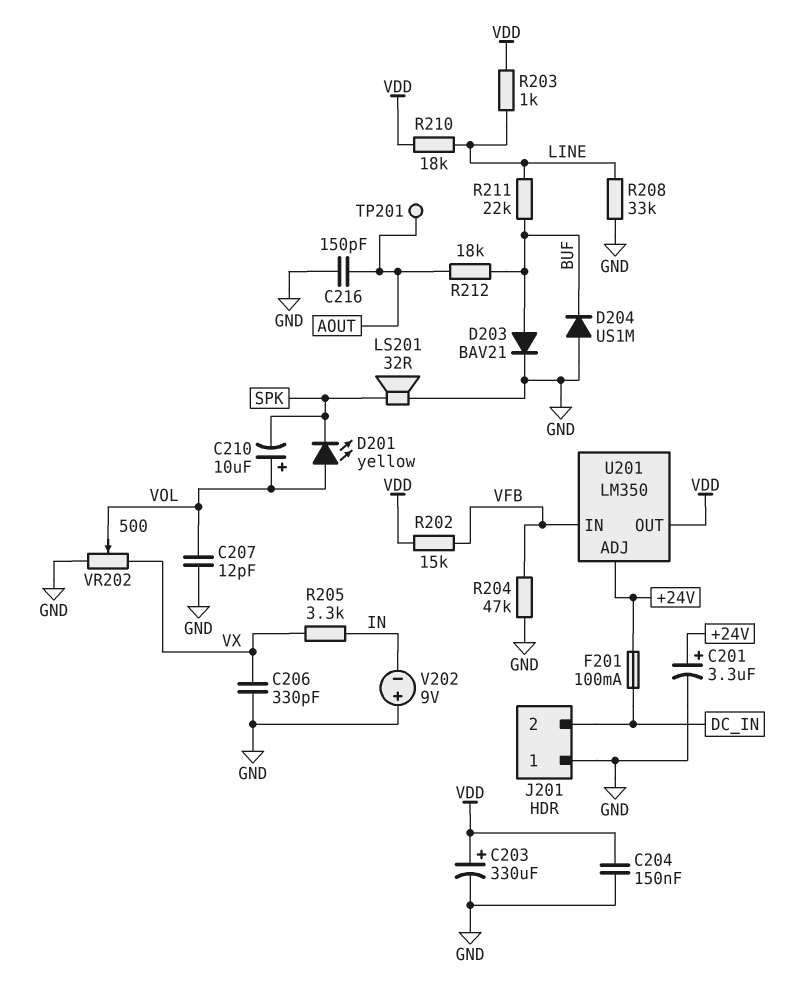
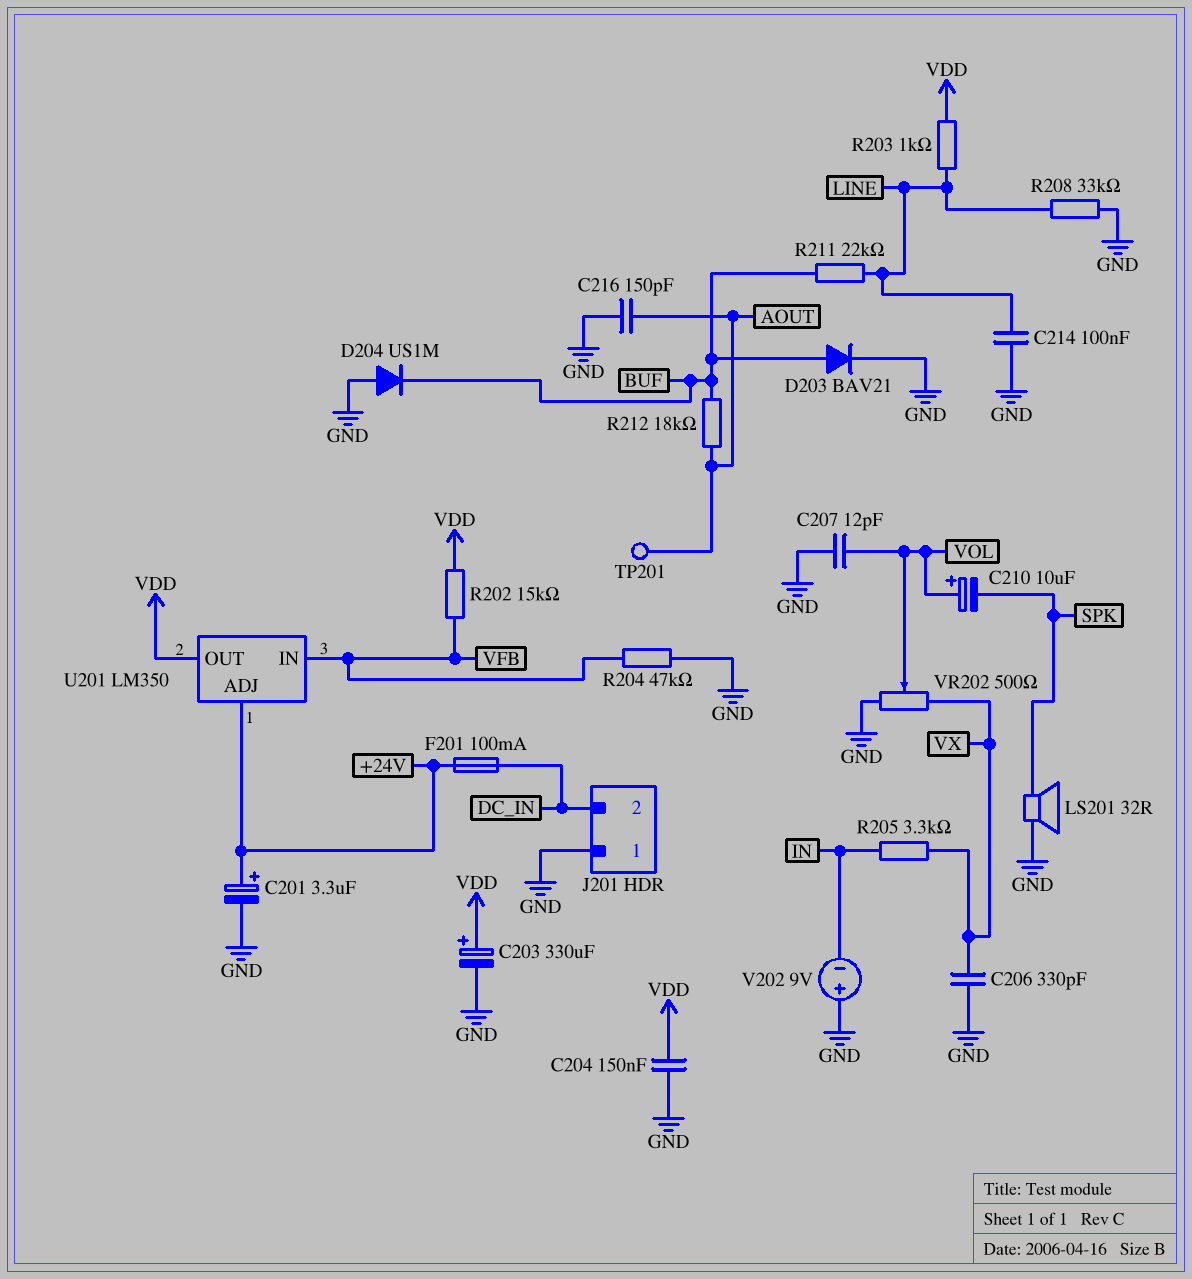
C214: none -> 100nF (GND, LINE)
D201: LED yellow (A VOL, K SPK) -> none
R210: 18k (LINE, VDD) -> none

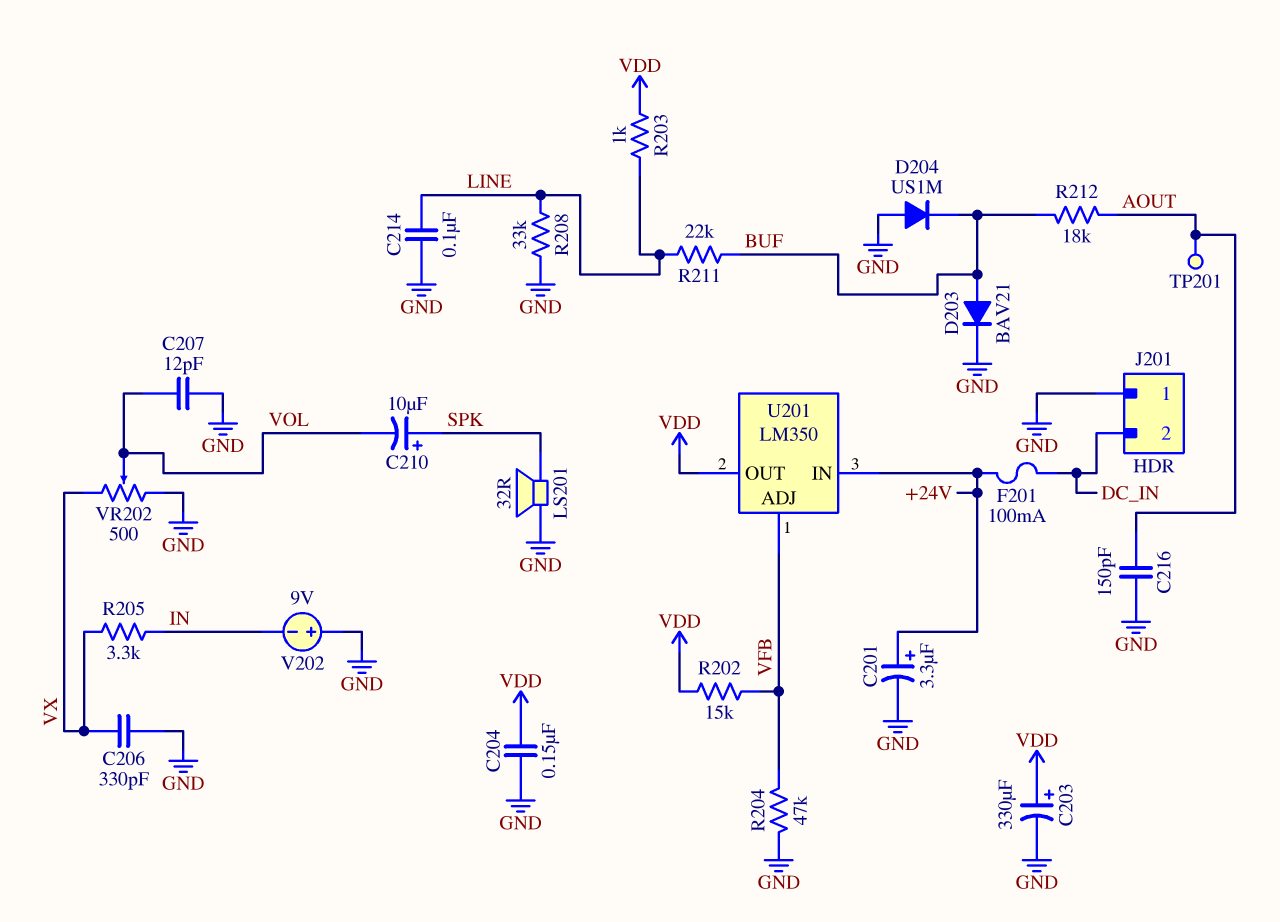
C210: 10uF (plus VOL, minus SPK) -> 10uF (plus SPK, minus VOL)
U201 pin ADJ: +24V -> VFB
U201 pin IN: VFB -> +24V

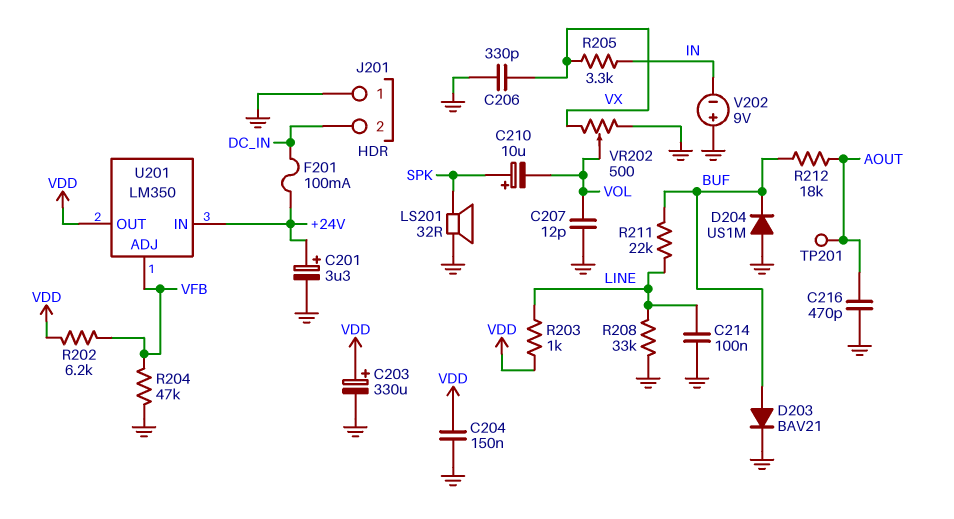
C216: 150pF (AOUT, GND) -> 470pF (AOUT, GND)
R202: 15k (VDD, VFB) -> 6.2k (VDD, VFB)

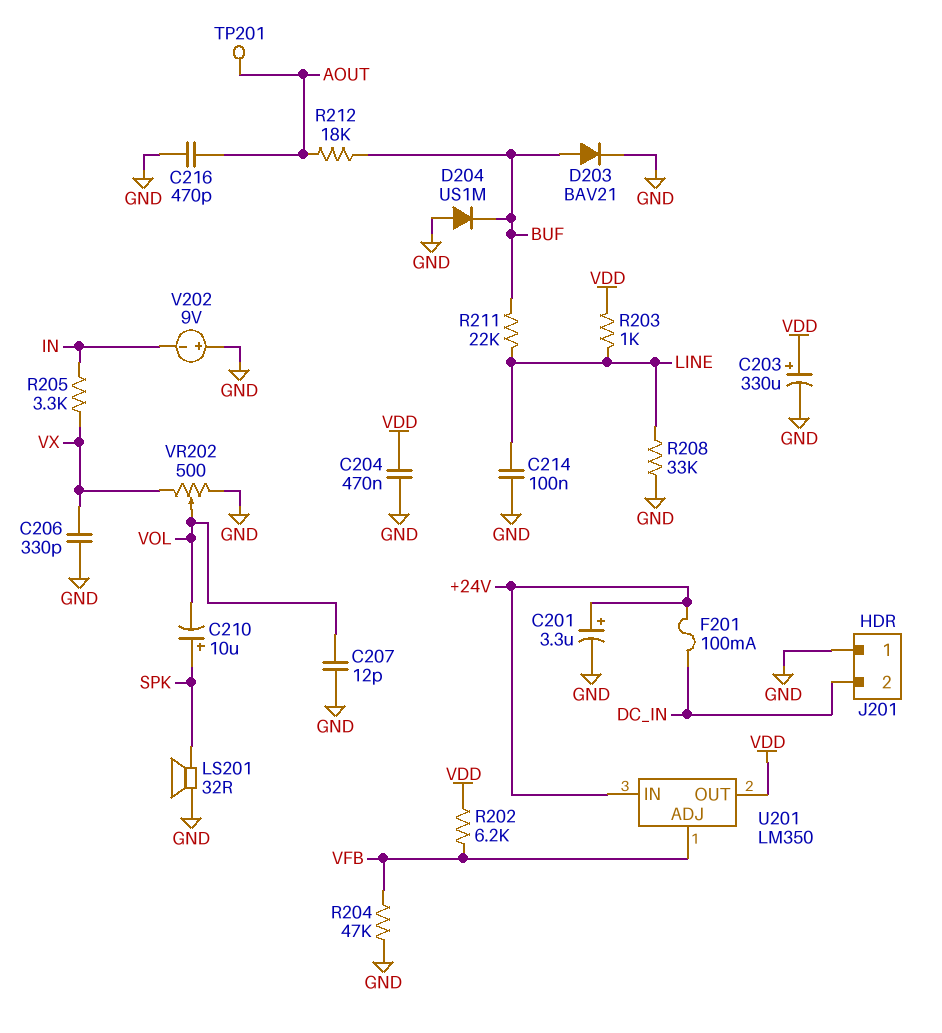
C204: 150nF (GND, VDD) -> 470nF (GND, VDD)

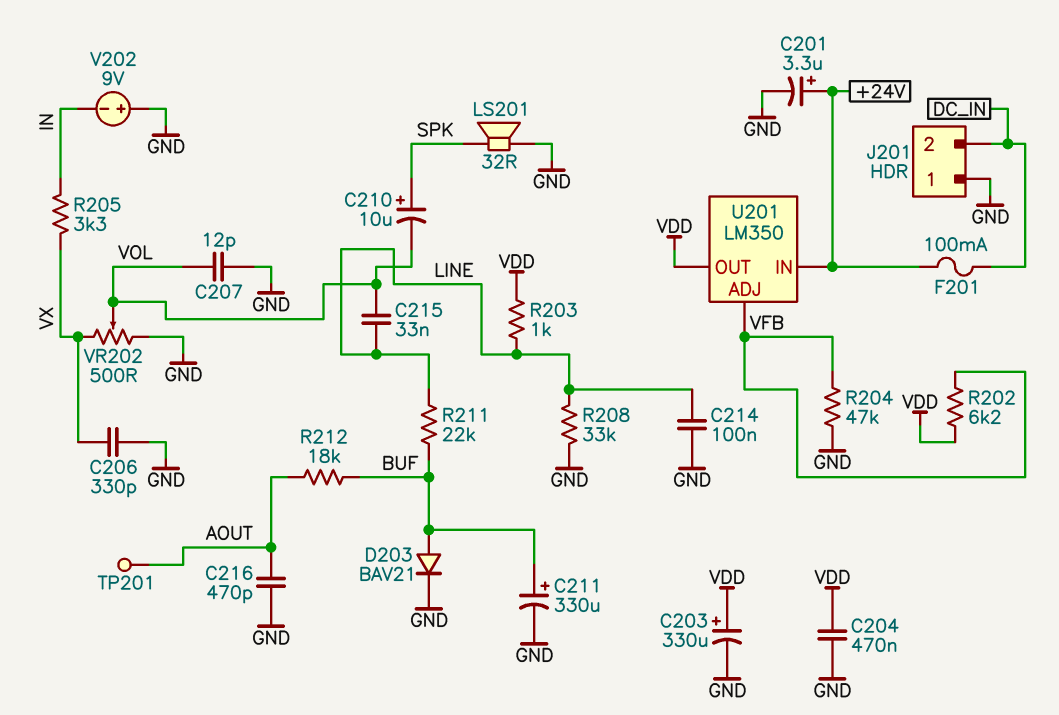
C211: none -> 330uF (plus BUF, minus GND)
C215: none -> 33nF (LINE, VOL)
D204: diode US1M (A GND, K BUF) -> none

